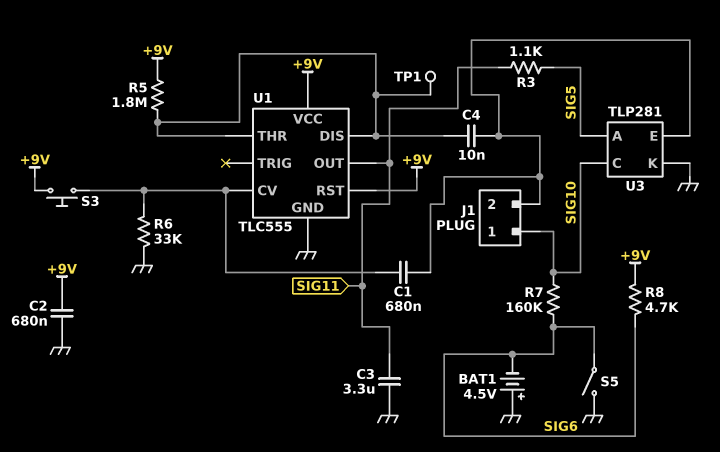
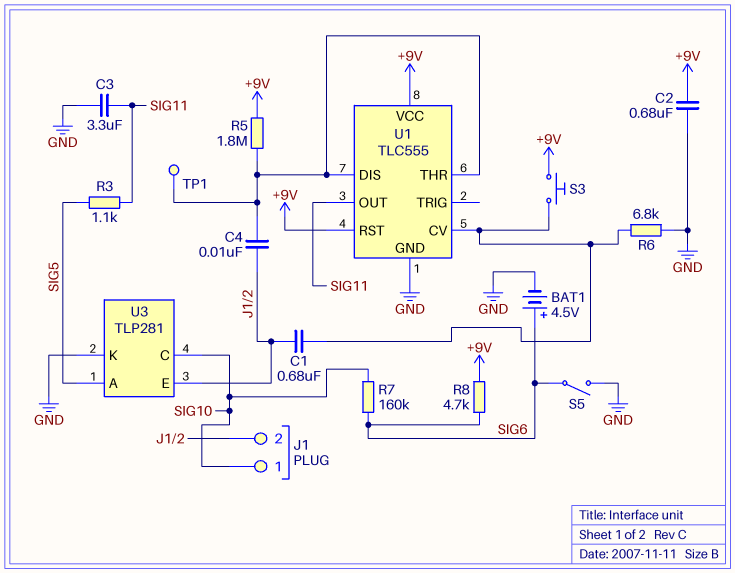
BAT1: 4.5V (plus GND, minus SIG6) -> 4.5V (plus SIG6, minus GND)
R6: 33k (GND, U1/CV) -> 6.8k (GND, U1/CV)

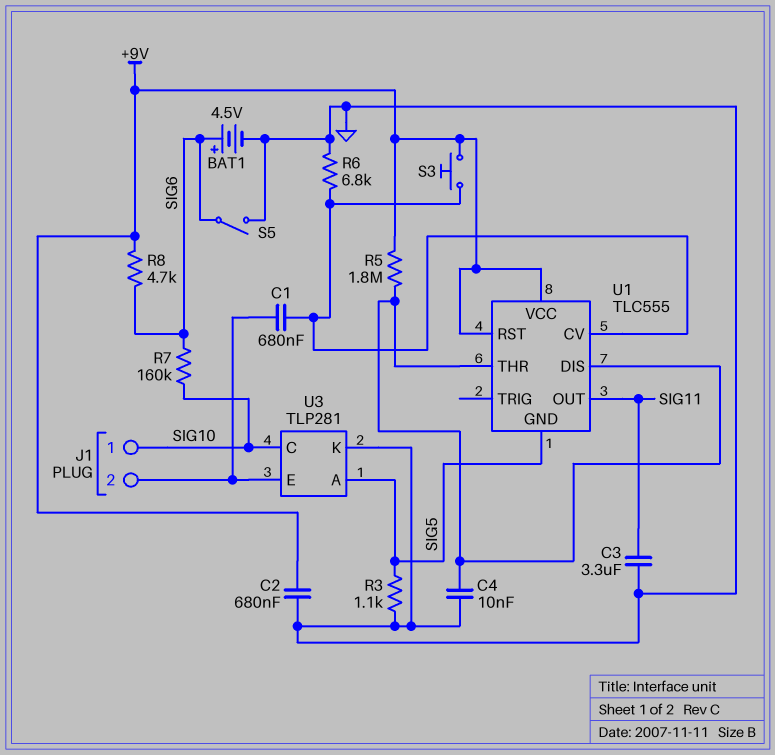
C4: 10nF (J1/2, U1/DIS) -> 10nF (GND, U1/DIS)
R3: 1.1k (SIG5, SIG11) -> 1.1k (GND, SIG5)
TP1: test point (U1/DIS) -> none
U1 pin GND: GND -> SIG5

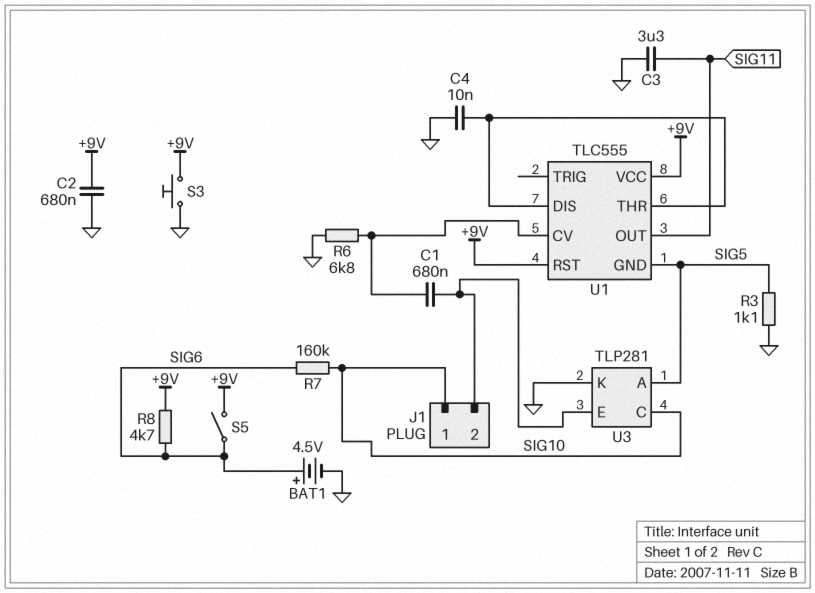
R5: 1.8M (+9V, U1/DIS) -> none
S3: button (+9V, U1/CV) -> button (+9V, GND)
S5: switch (GND, SIG6) -> switch (+9V, SIG6)

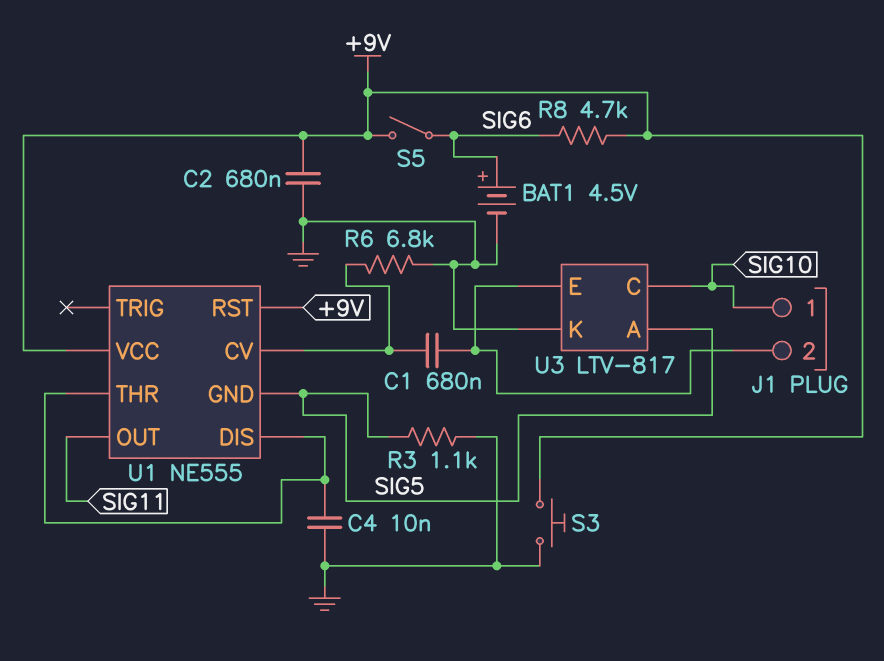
C3: 3.3uF (GND, SIG11) -> none
R7: 160k (SIG6, SIG10) -> none
U1: TLC555 -> NE555
U3: TLP281 -> LTV-817

